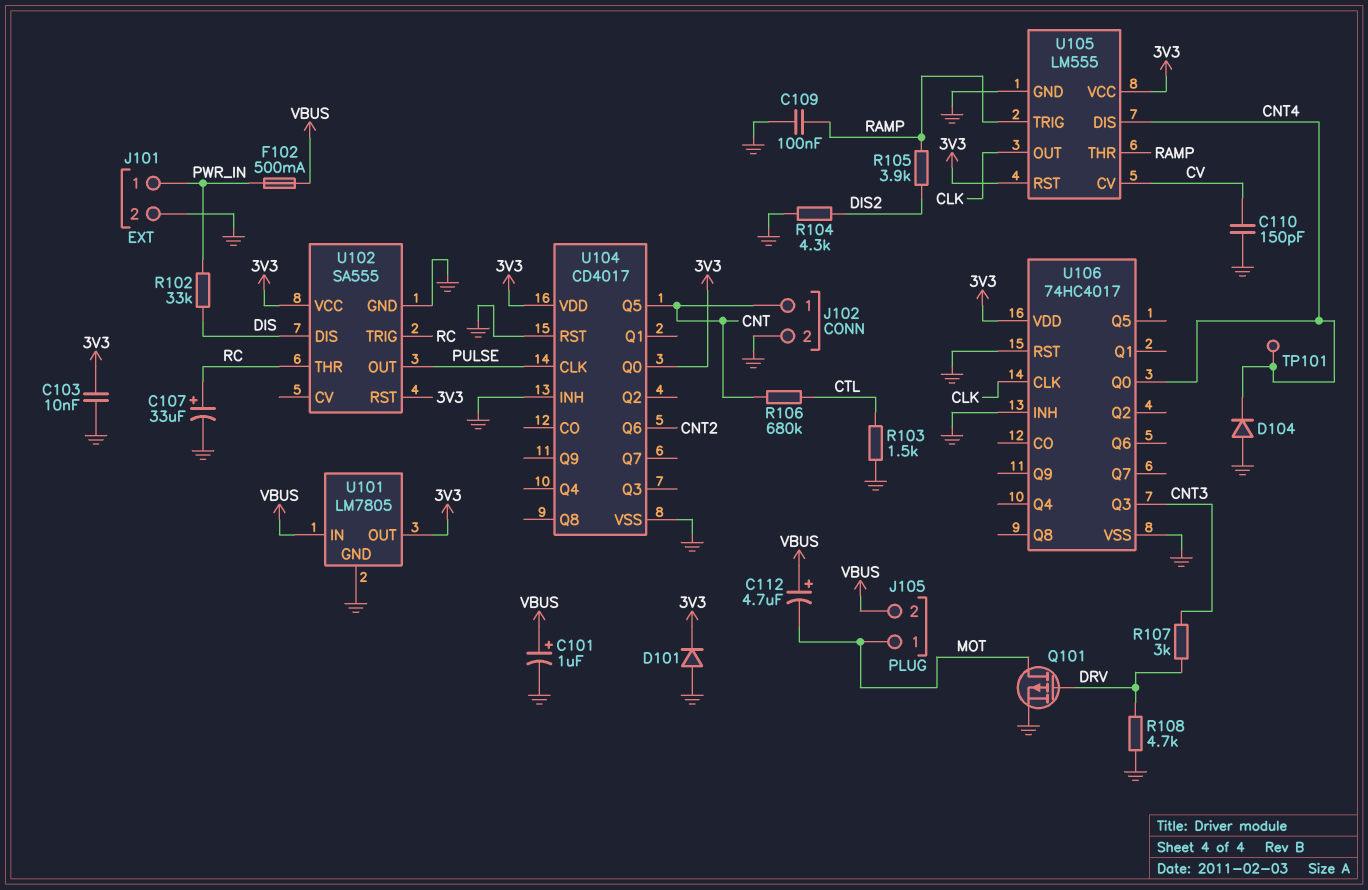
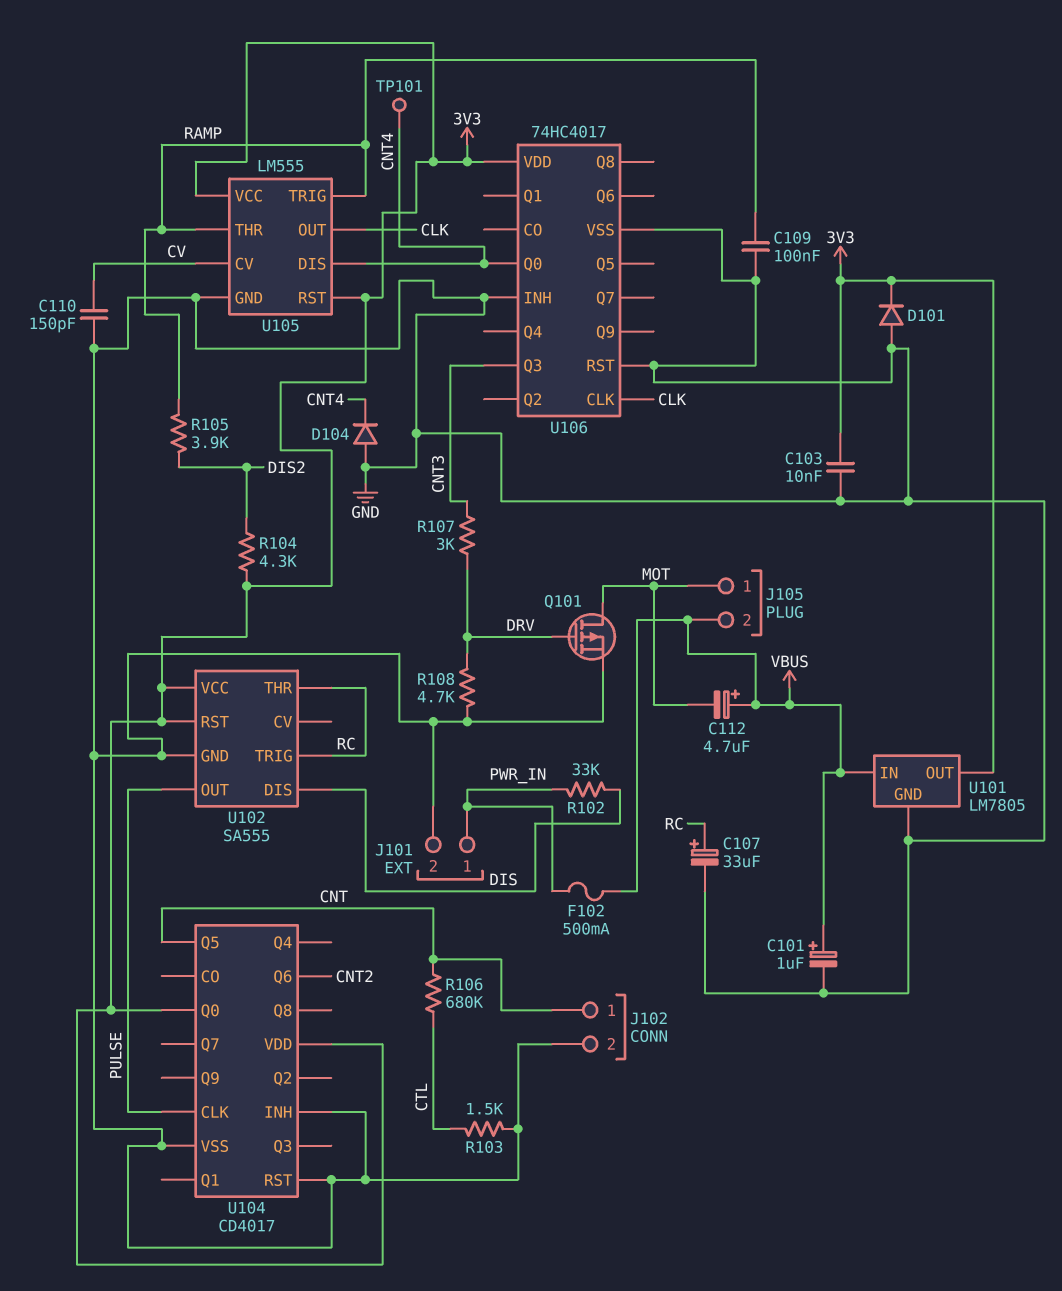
R104: 4.3k (DIS2, GND) -> 4.3k (3V3, DIS2)

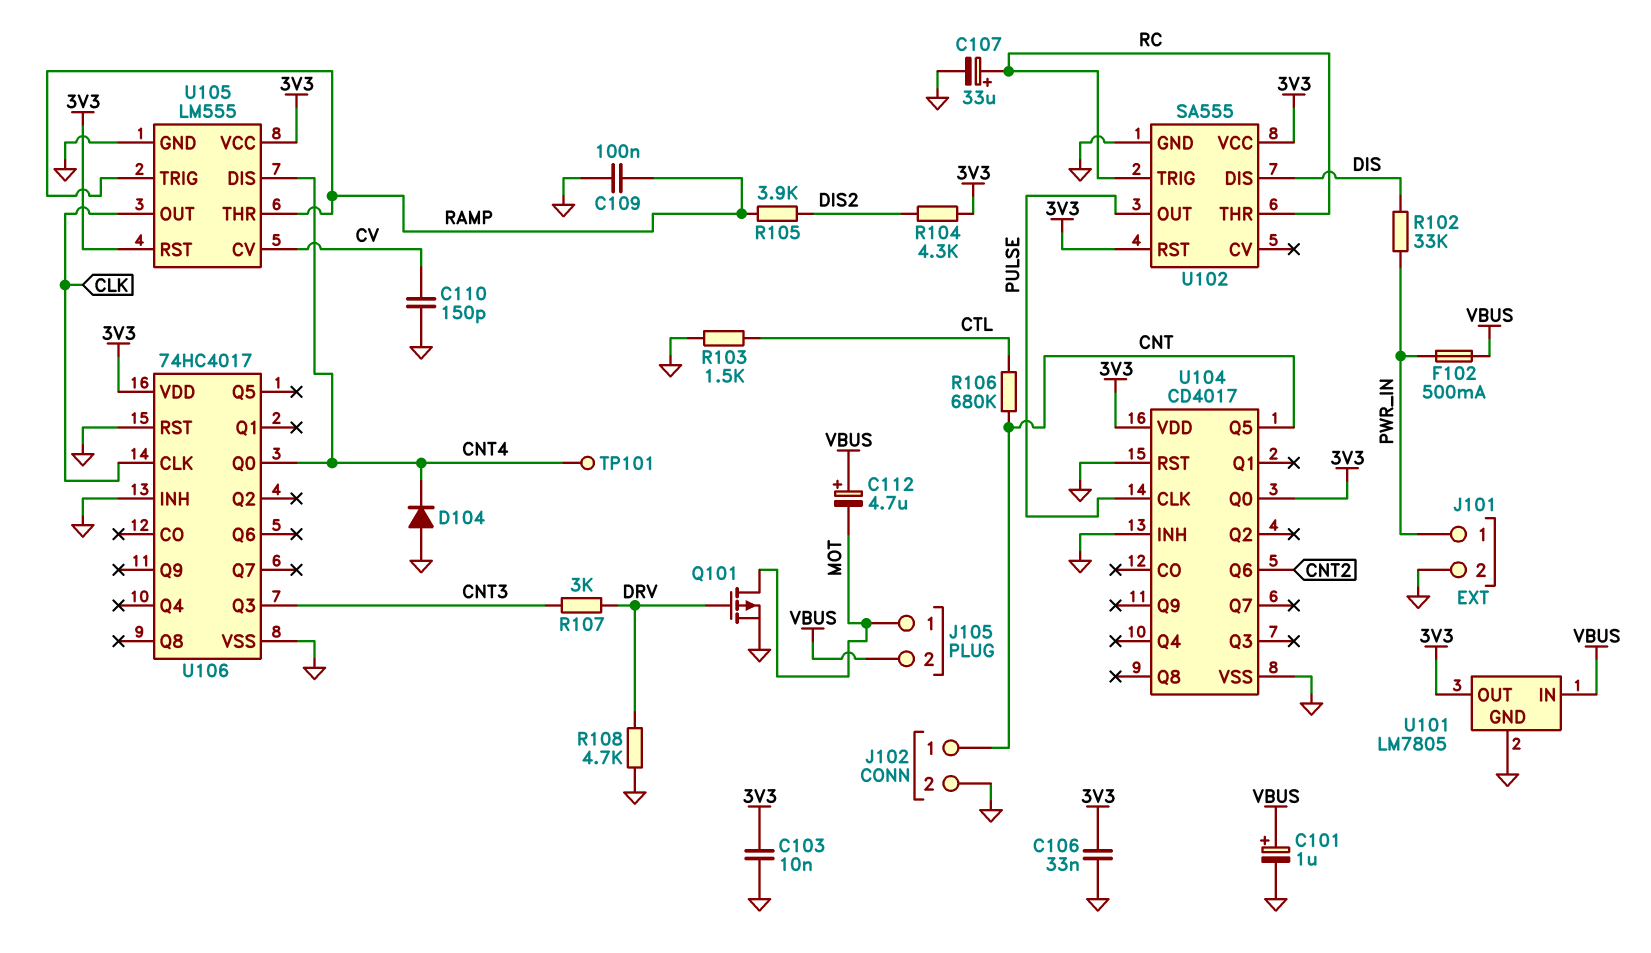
C106: none -> 33nF (3V3, GND)
D101: diode (A GND, K 3V3) -> none

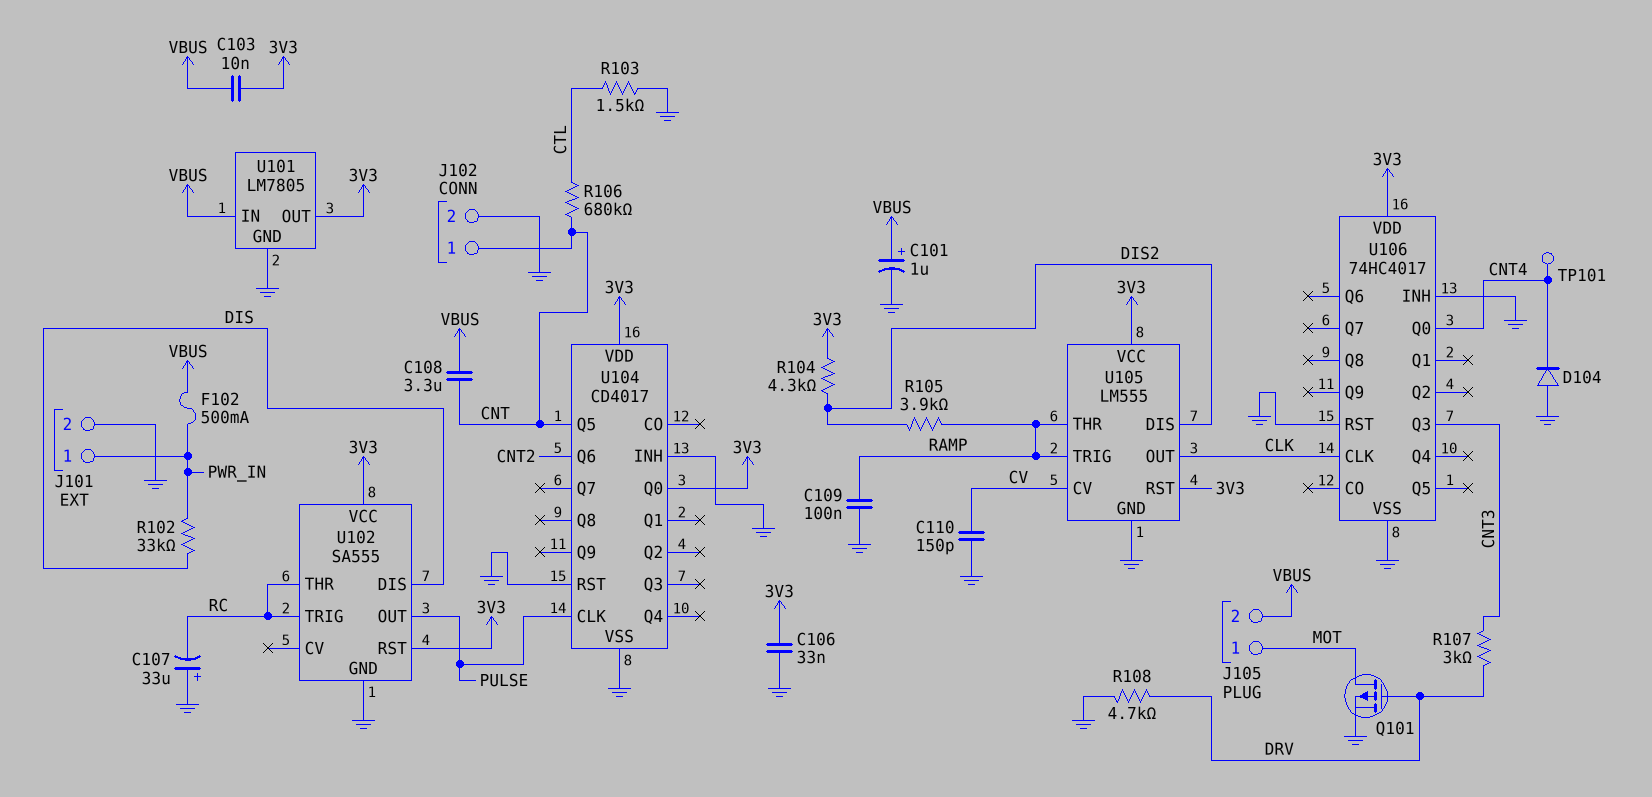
C103: 10nF (3V3, GND) -> 10nF (3V3, VBUS)
C107: 33uF (plus RC, minus GND) -> 33uF (plus GND, minus RC)
C108: none -> 3.3uF (CNT, VBUS)
C112: 4.7uF (plus VBUS, minus MOT) -> none
U105 pin DIS: CNT4 -> DIS2

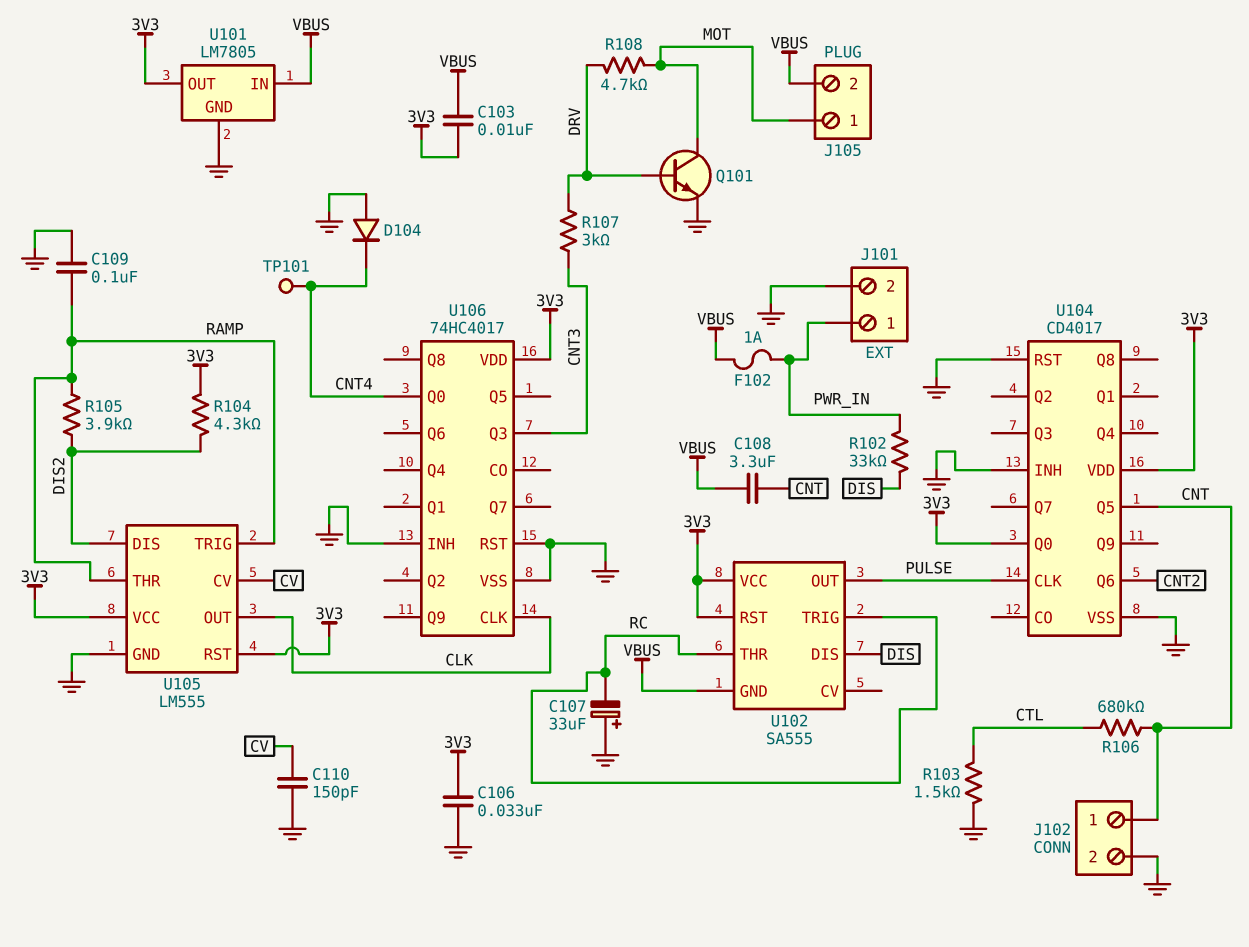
C101: 1uF (plus VBUS, minus GND) -> none
F102: 500mA (PWR_IN, VBUS) -> 1A (PWR_IN, VBUS)
Q101: PMOS (G DRV, D MOT, S GND) -> NPN (B DRV, C MOT, E GND)
R108: 4.7k (DRV, GND) -> 4.7k (DRV, MOT)
U102 pin GND: GND -> VBUS

